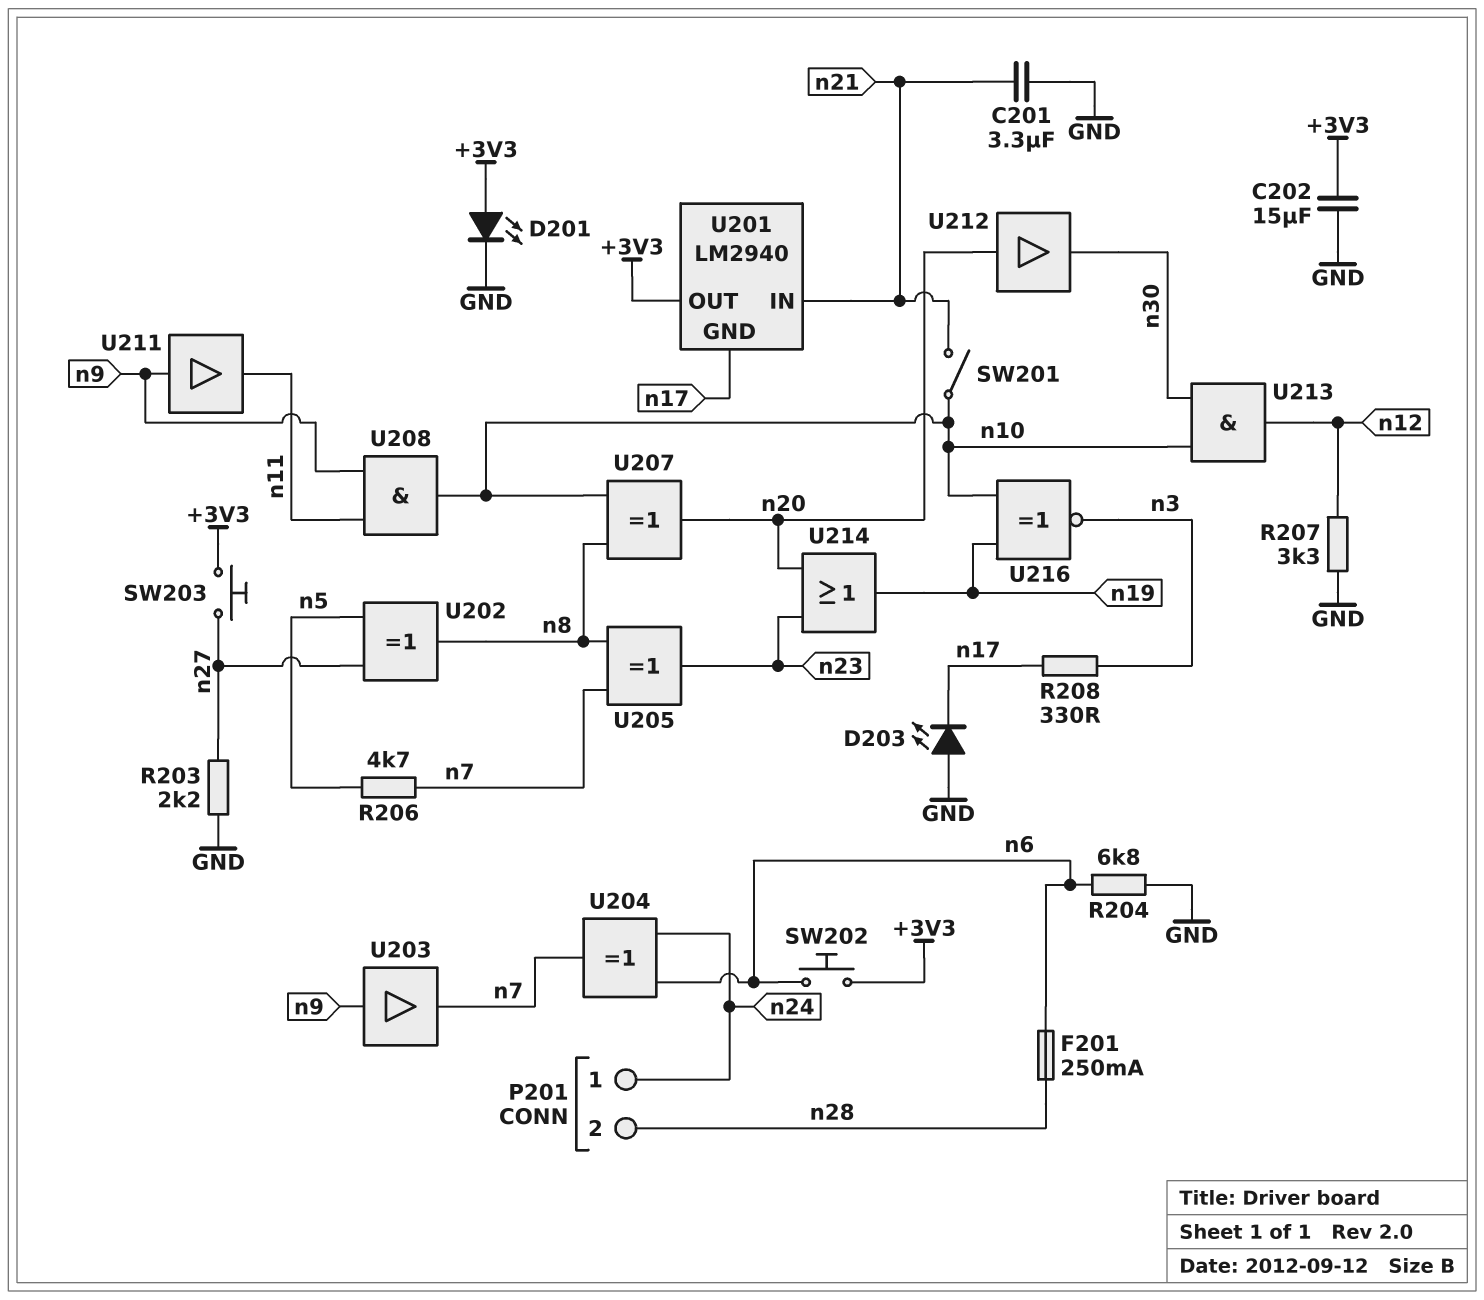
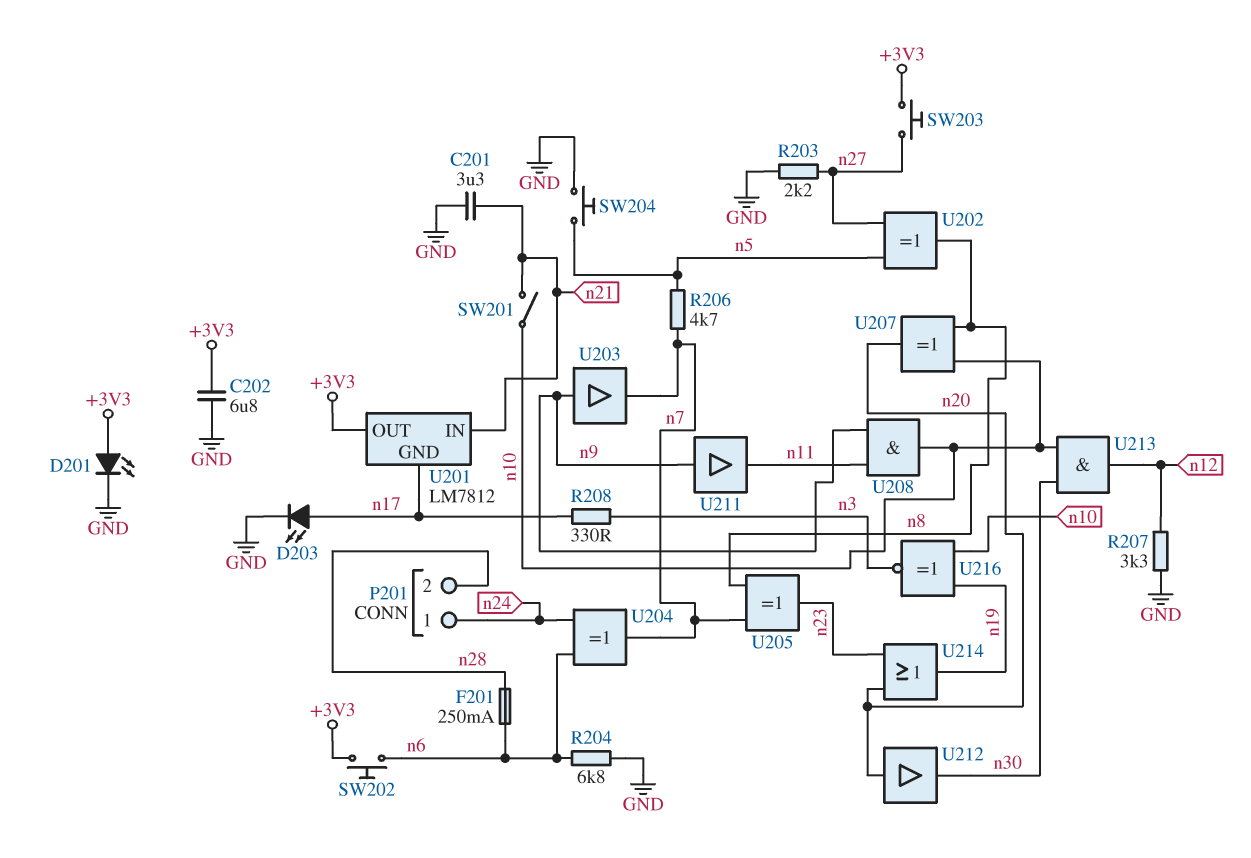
C202: 15uF (+3V3, GND) -> 6.8uF (+3V3, GND)
D203: LED (A GND, K n17) -> LED (A n17, K GND)
SW204: none -> button (GND, n5)
U201: LM2940 -> LM7812

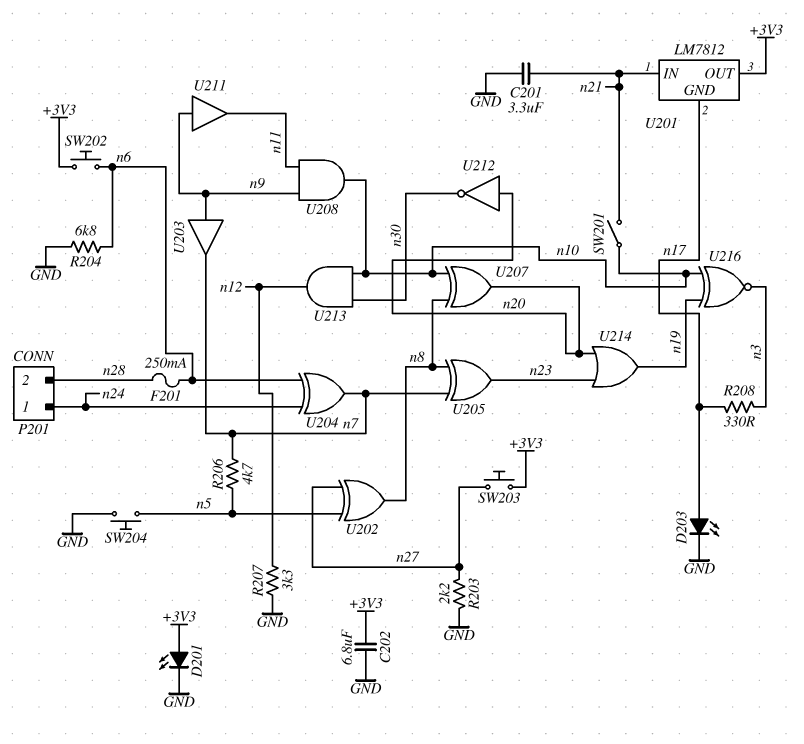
U212: buffer (in n20, out n30) -> NOT (in n20, out n30)

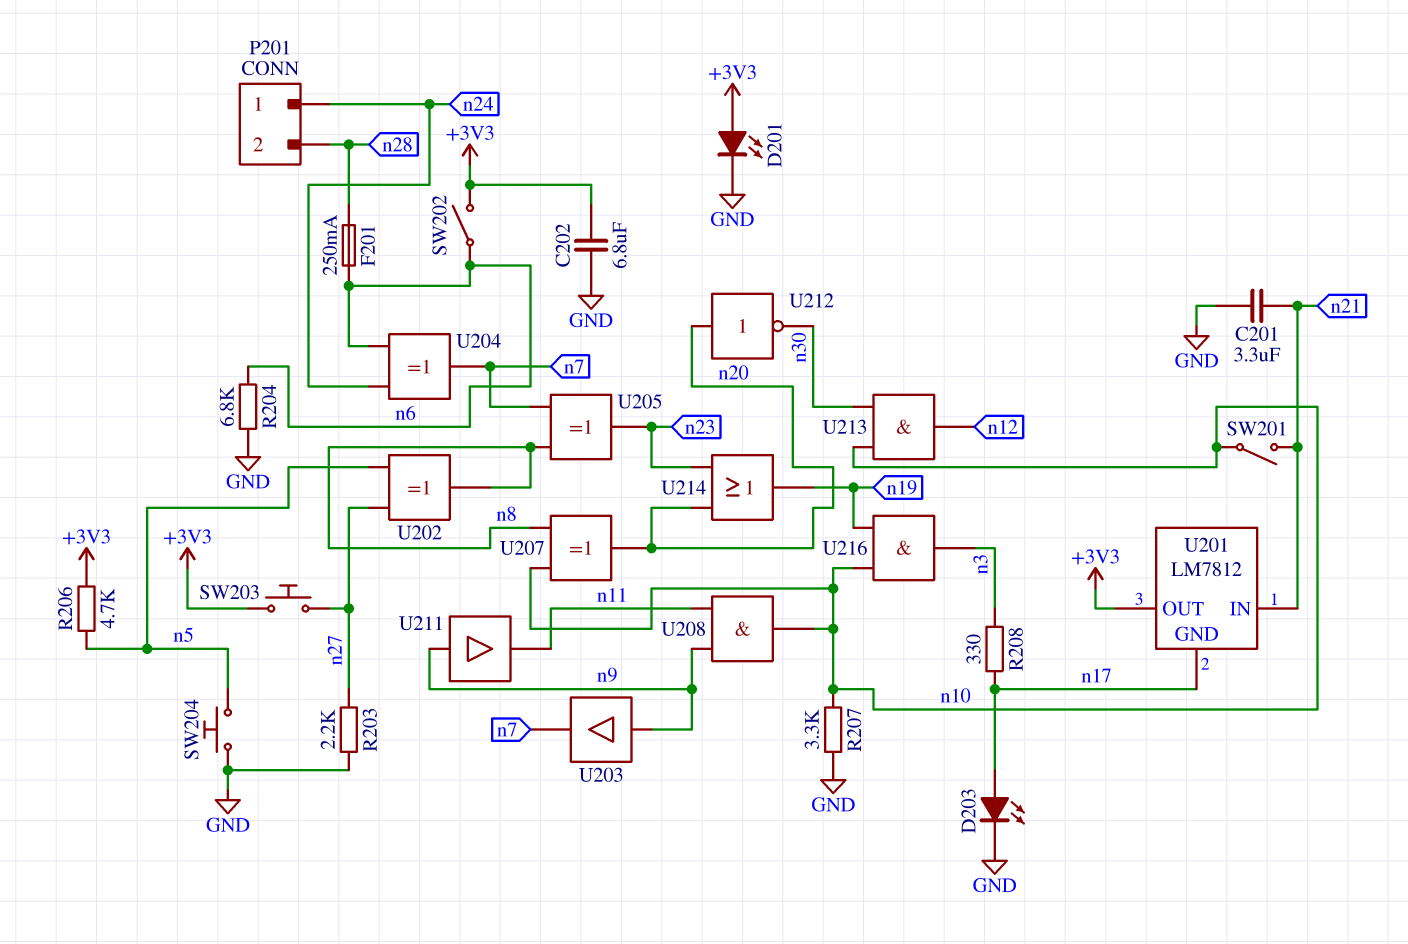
R206: 4.7k (n5, n7) -> 4.7k (+3V3, n5)
R207: 3.3k (GND, n12) -> 3.3k (GND, n10)
SW202: button (+3V3, n6) -> switch (+3V3, n6)
U216: XNOR (in n10, in n19, out n3) -> AND (in n10, in n19, out n3)

